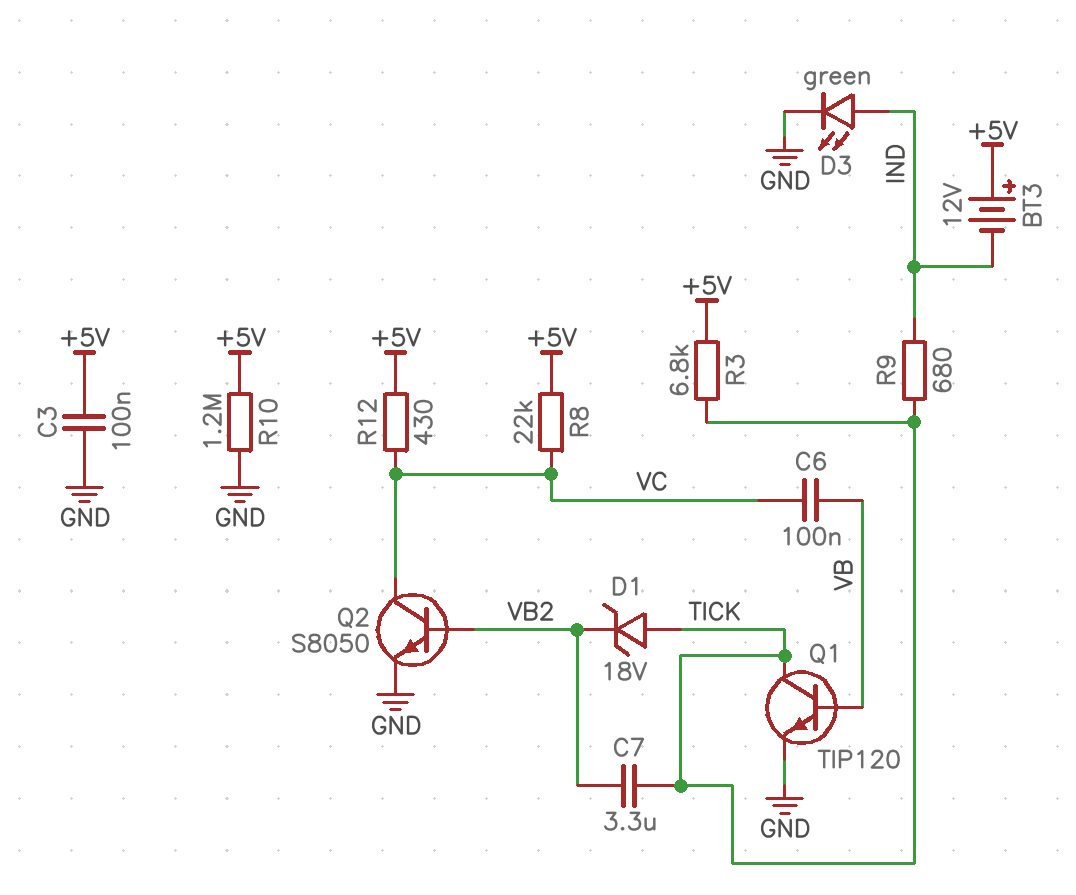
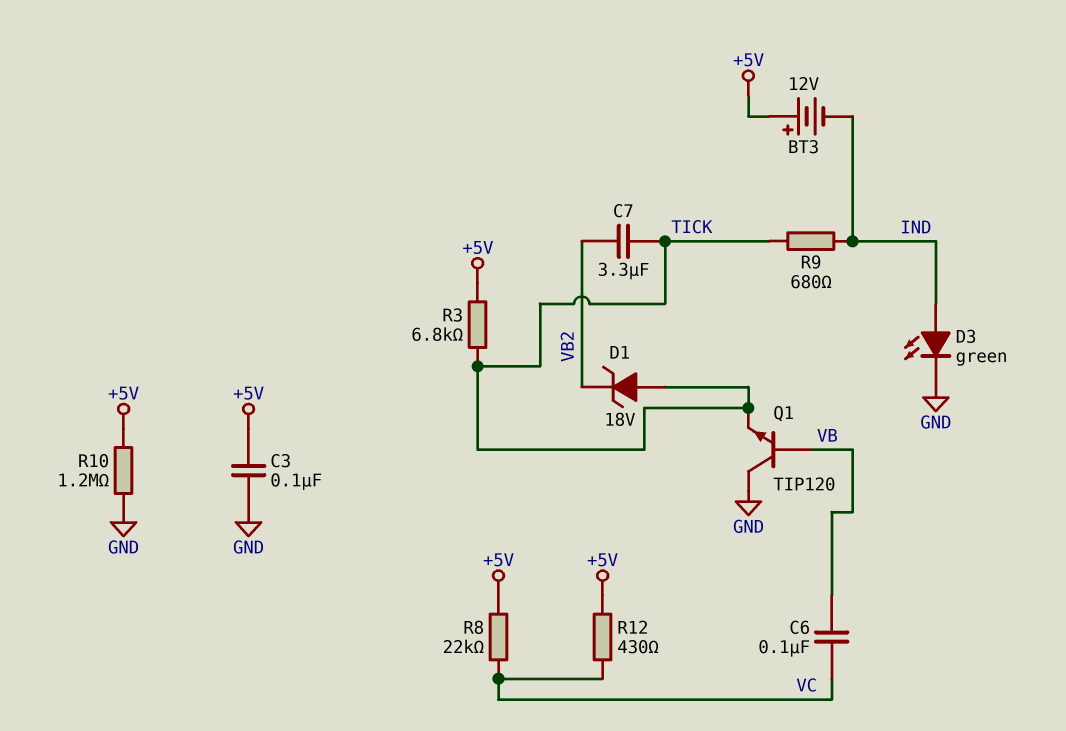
Q1: NPN TIP120 (B VB, C TICK, E GND) -> NPN TIP120 (B VB, C GND, E TICK)
Q2: NPN S8050 (B VB2, C VC, E GND) -> none

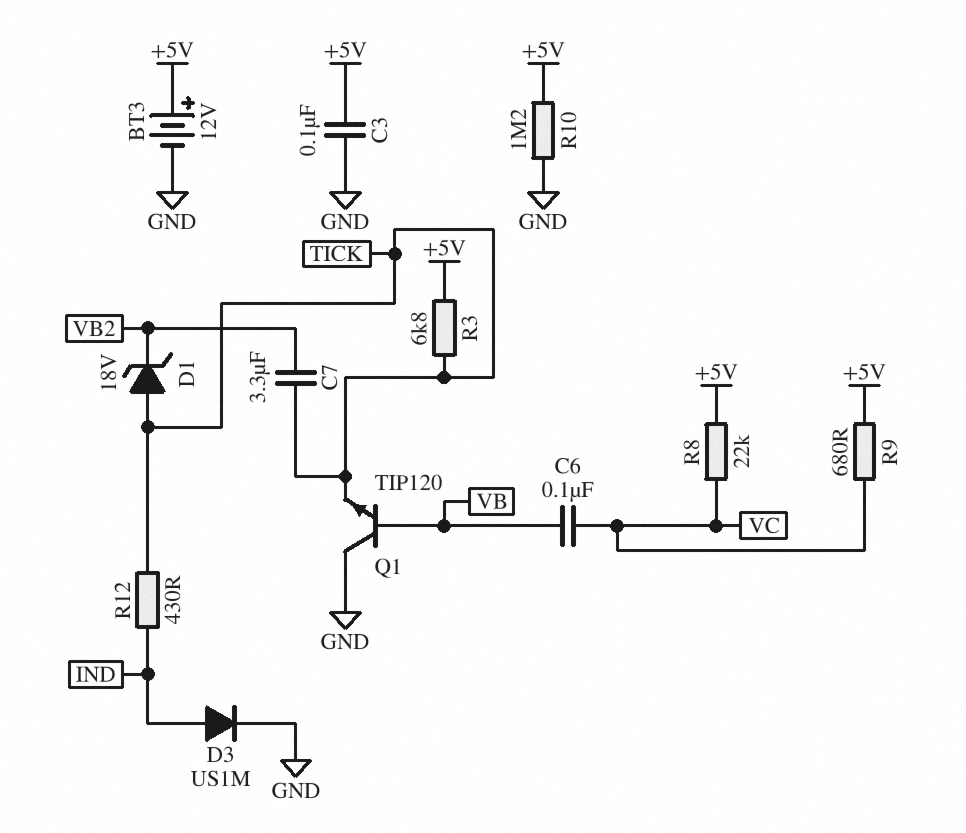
BT3: 12V (plus +5V, minus IND) -> 12V (plus +5V, minus GND)
D3: LED green (A IND, K GND) -> diode US1M (A IND, K GND)
R9: 680 (IND, TICK) -> 680 (+5V, VC)
R12: 430 (+5V, VC) -> 430 (IND, TICK)

